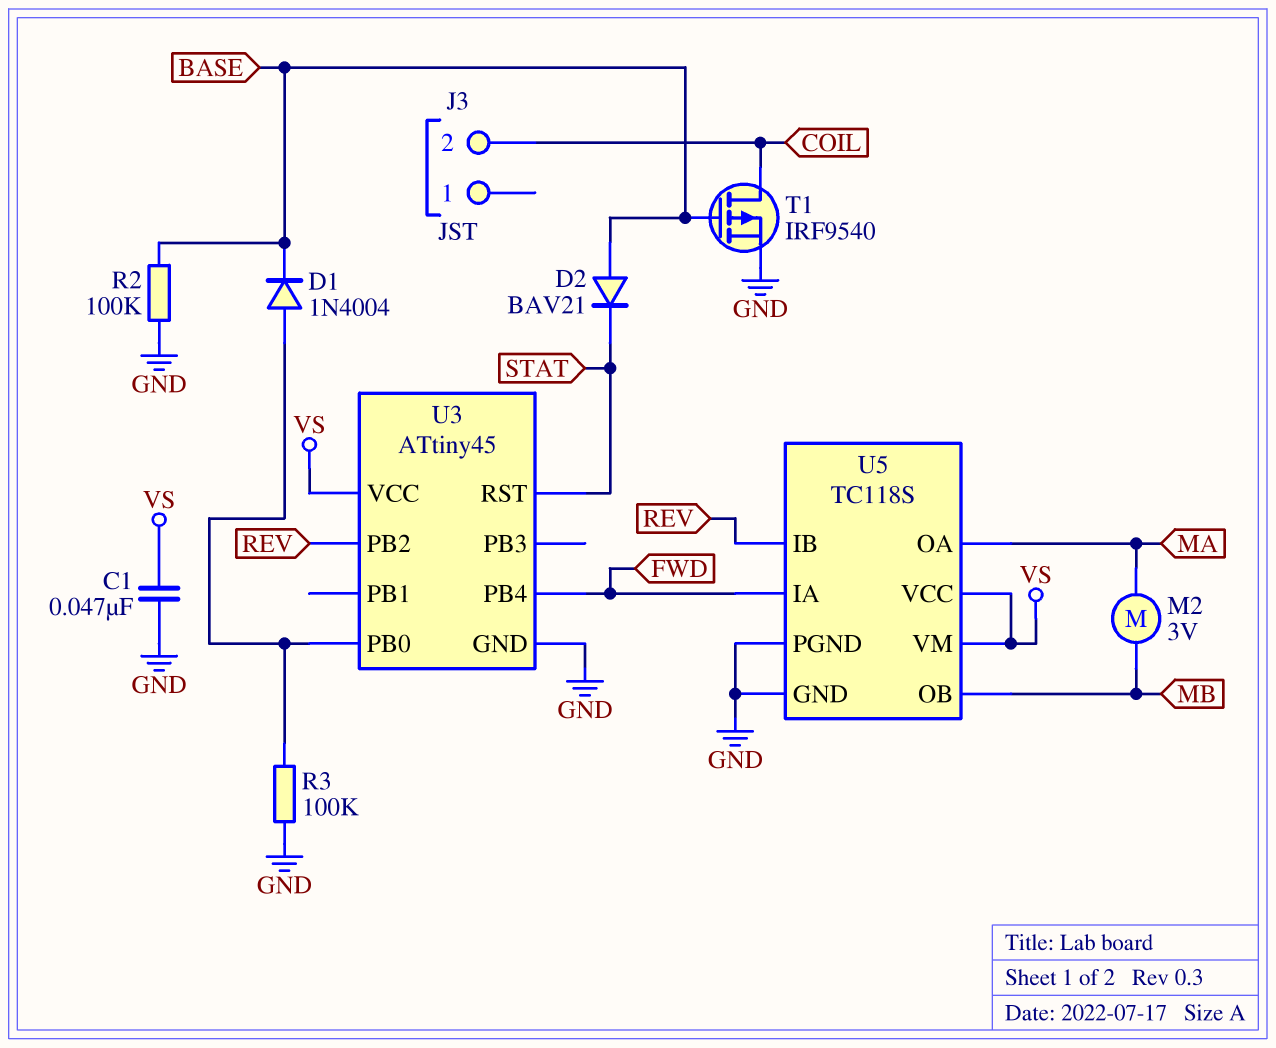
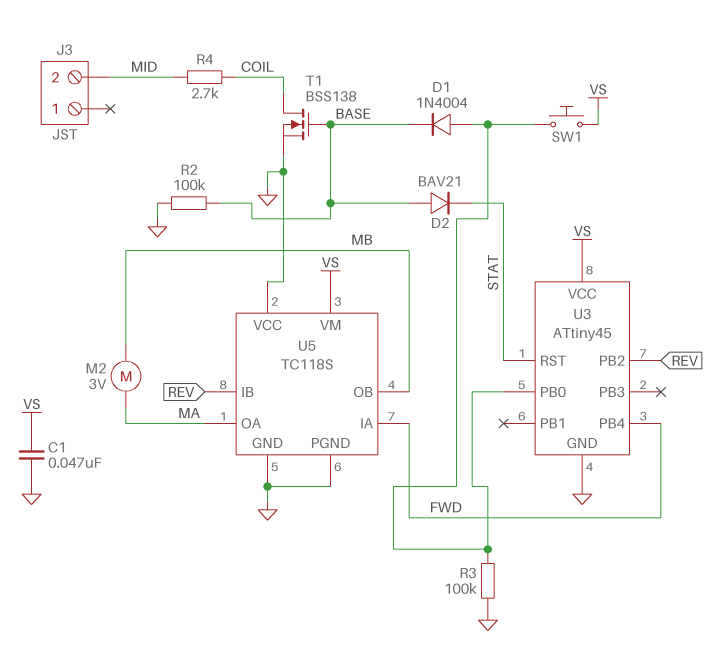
J3 pin 2: COIL -> MID
R4: none -> 2.7k (COIL, MID)
SW1: none -> button (U3/PB0, VS)
T1: PMOS IRF9540 (G BASE, D COIL, S GND) -> NMOS BSS138 (G BASE, D COIL, S GND)
U5 pin VCC: VS -> GND

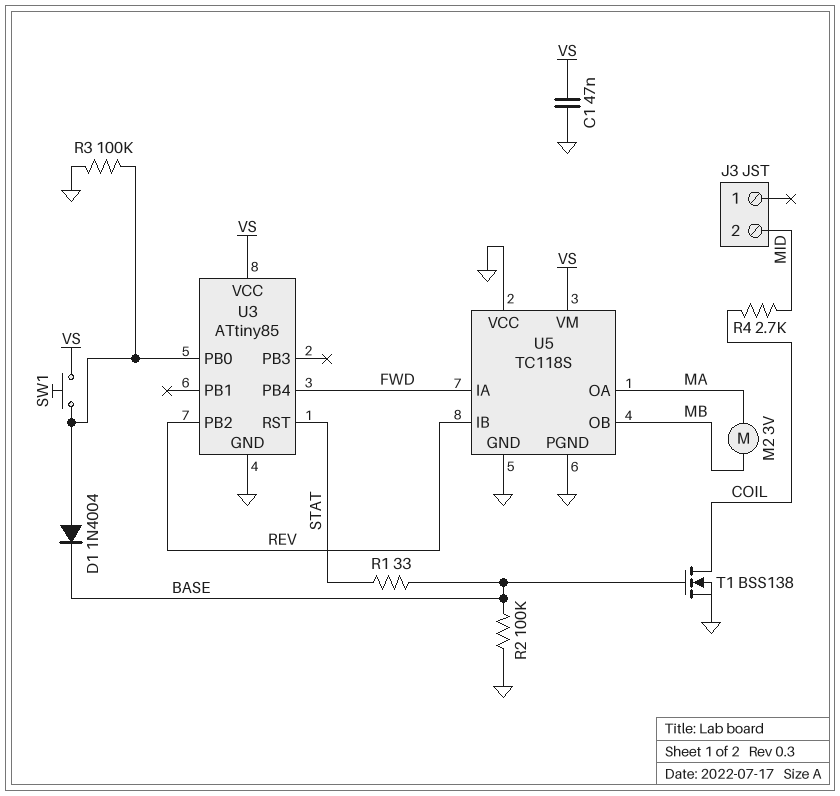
D2: diode BAV21 (A BASE, K STAT) -> none
R1: none -> 33 (BASE, STAT)
U3: ATtiny45 -> ATtiny85

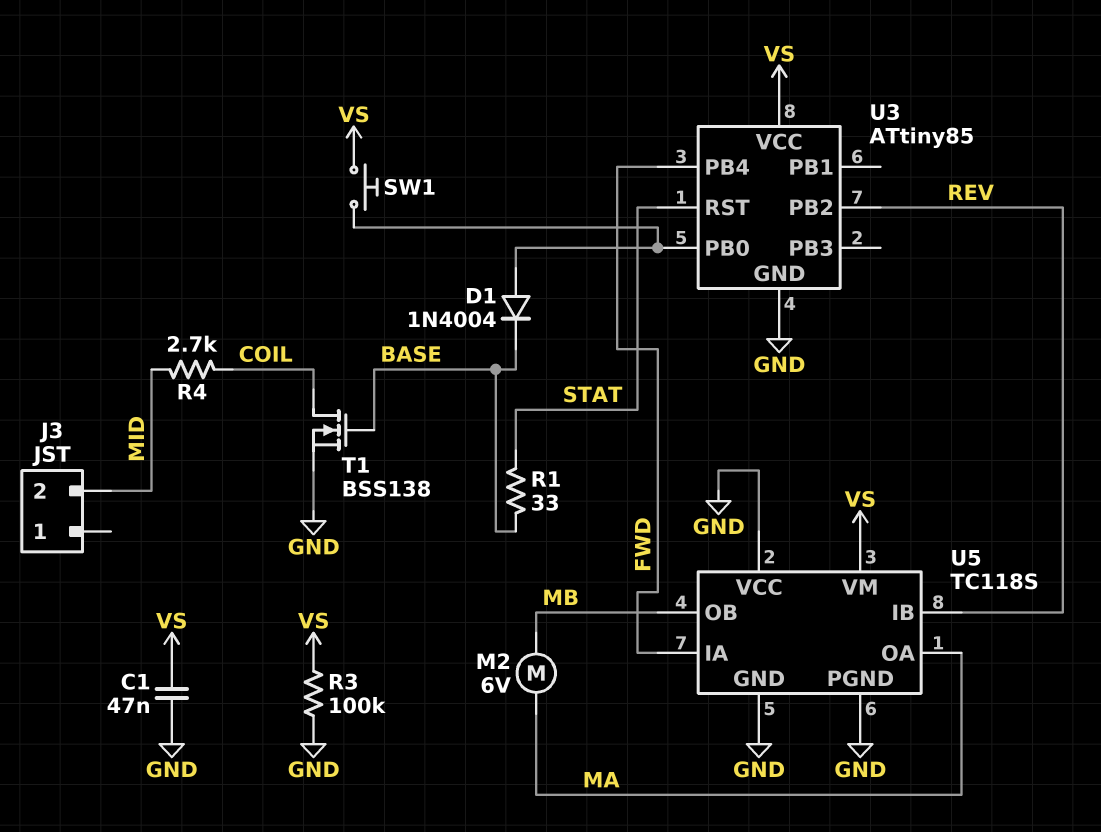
M2: motor 3V (MA, MB) -> motor 6V (MA, MB)
R2: 100k (BASE, GND) -> none
R3: 100k (GND, U3/PB0) -> 100k (GND, VS)

